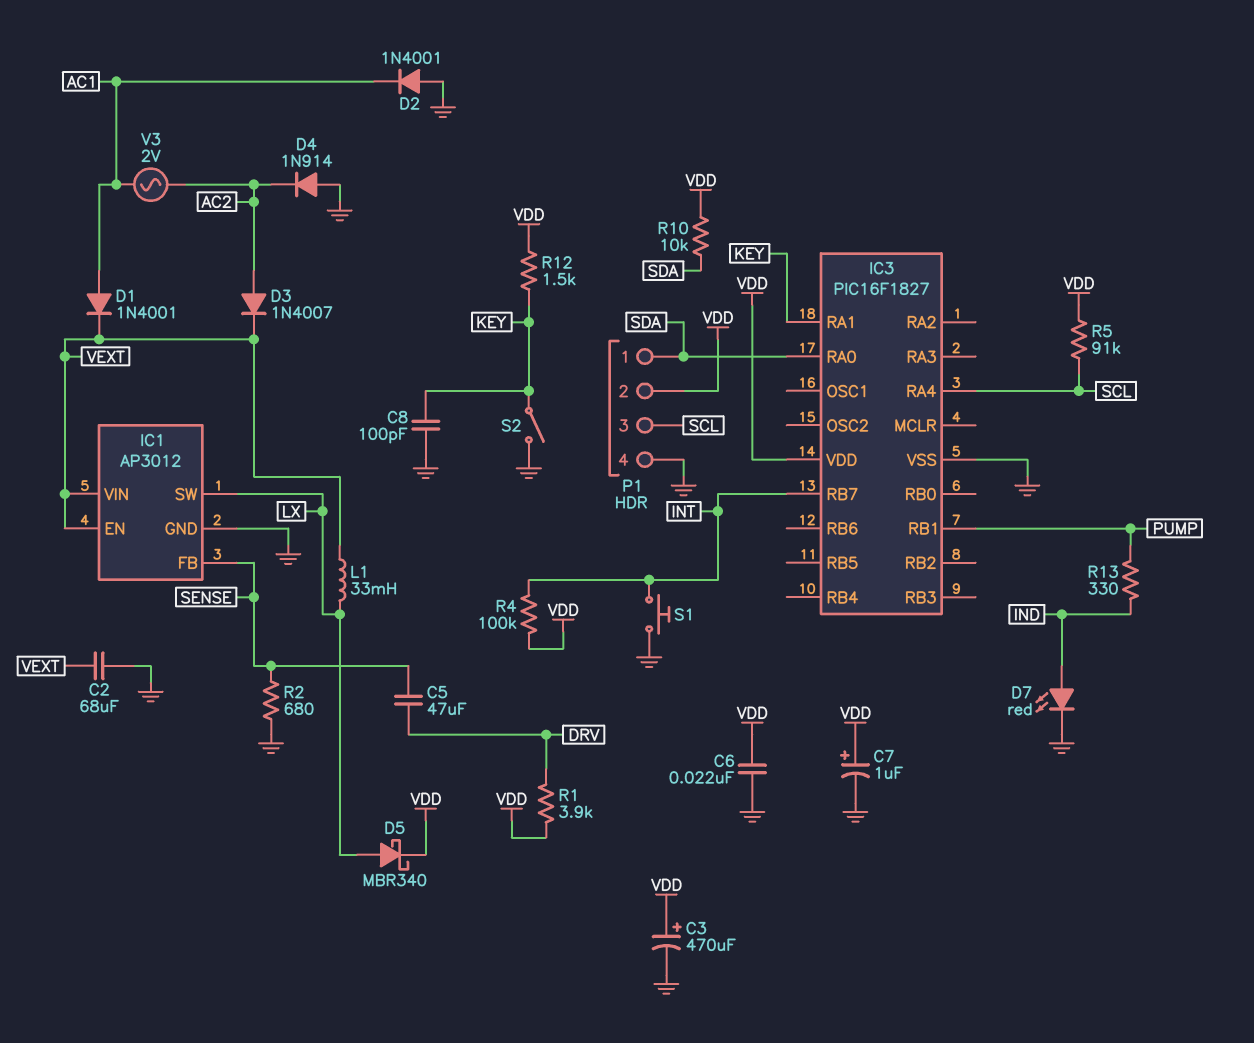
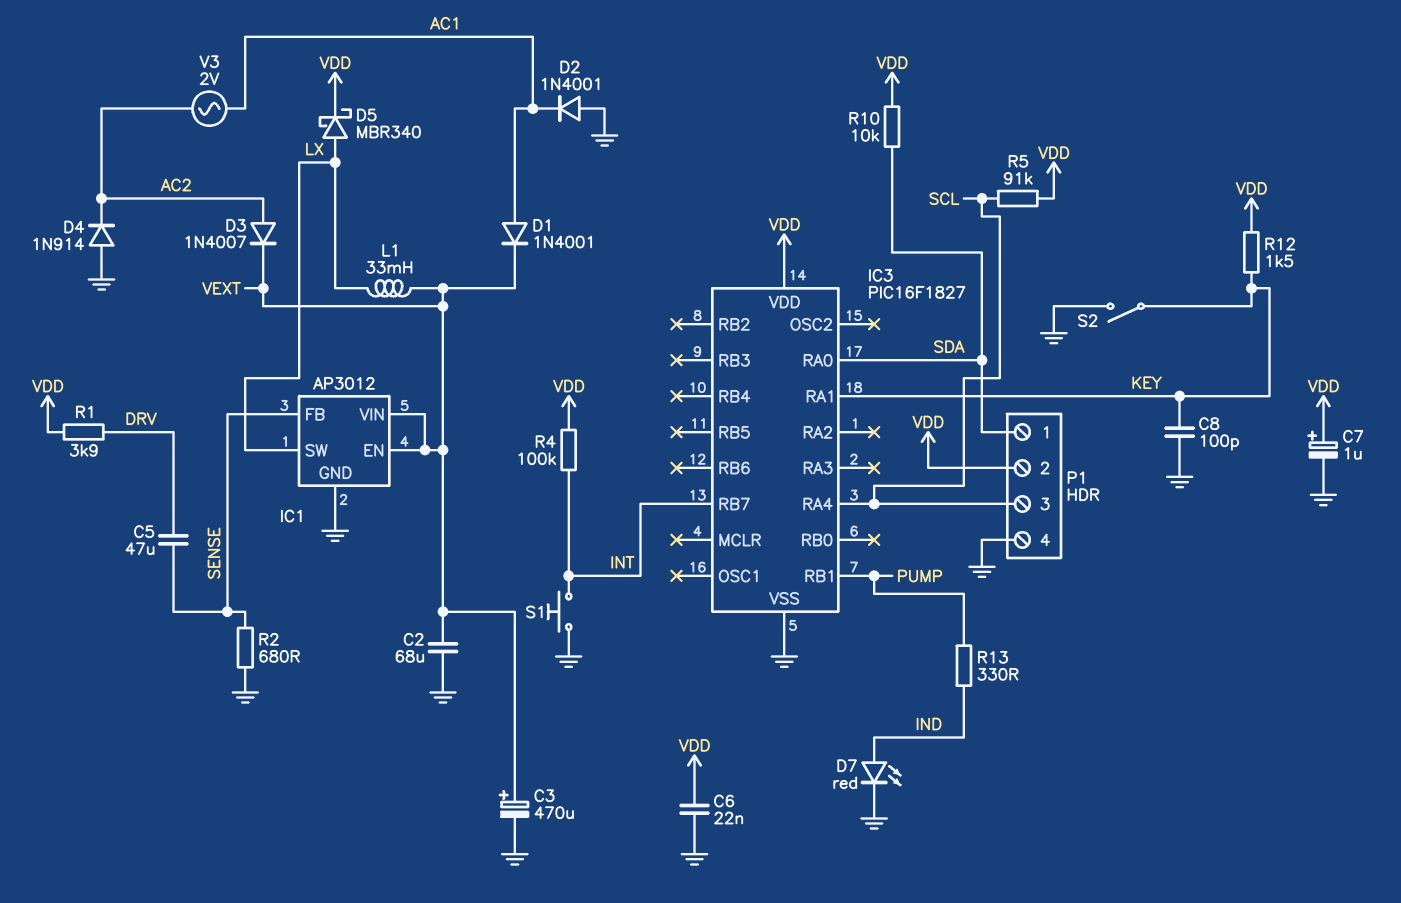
C3: 470uF (plus VDD, minus GND) -> 470uF (plus VEXT, minus GND)

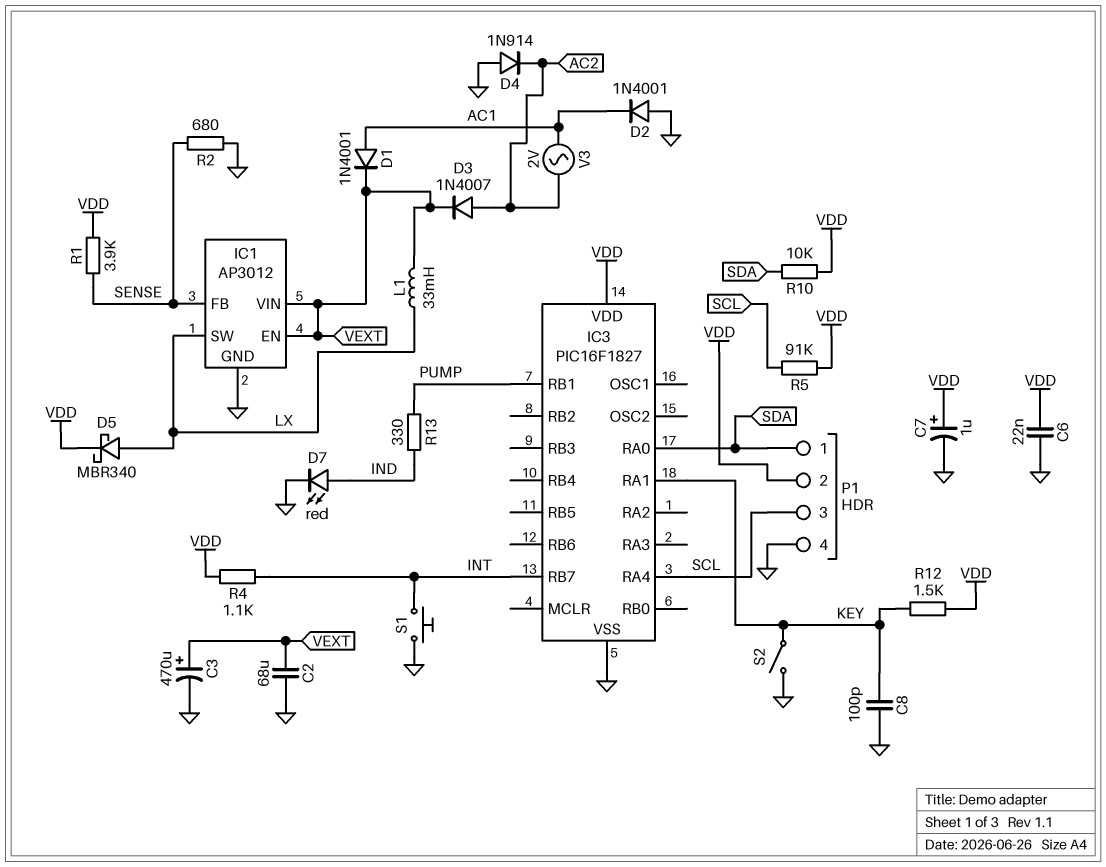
C5: 47uF (DRV, SENSE) -> none
R1: 3.9k (DRV, VDD) -> 3.9k (SENSE, VDD)
R4: 100k (INT, VDD) -> 1.1k (INT, VDD)

